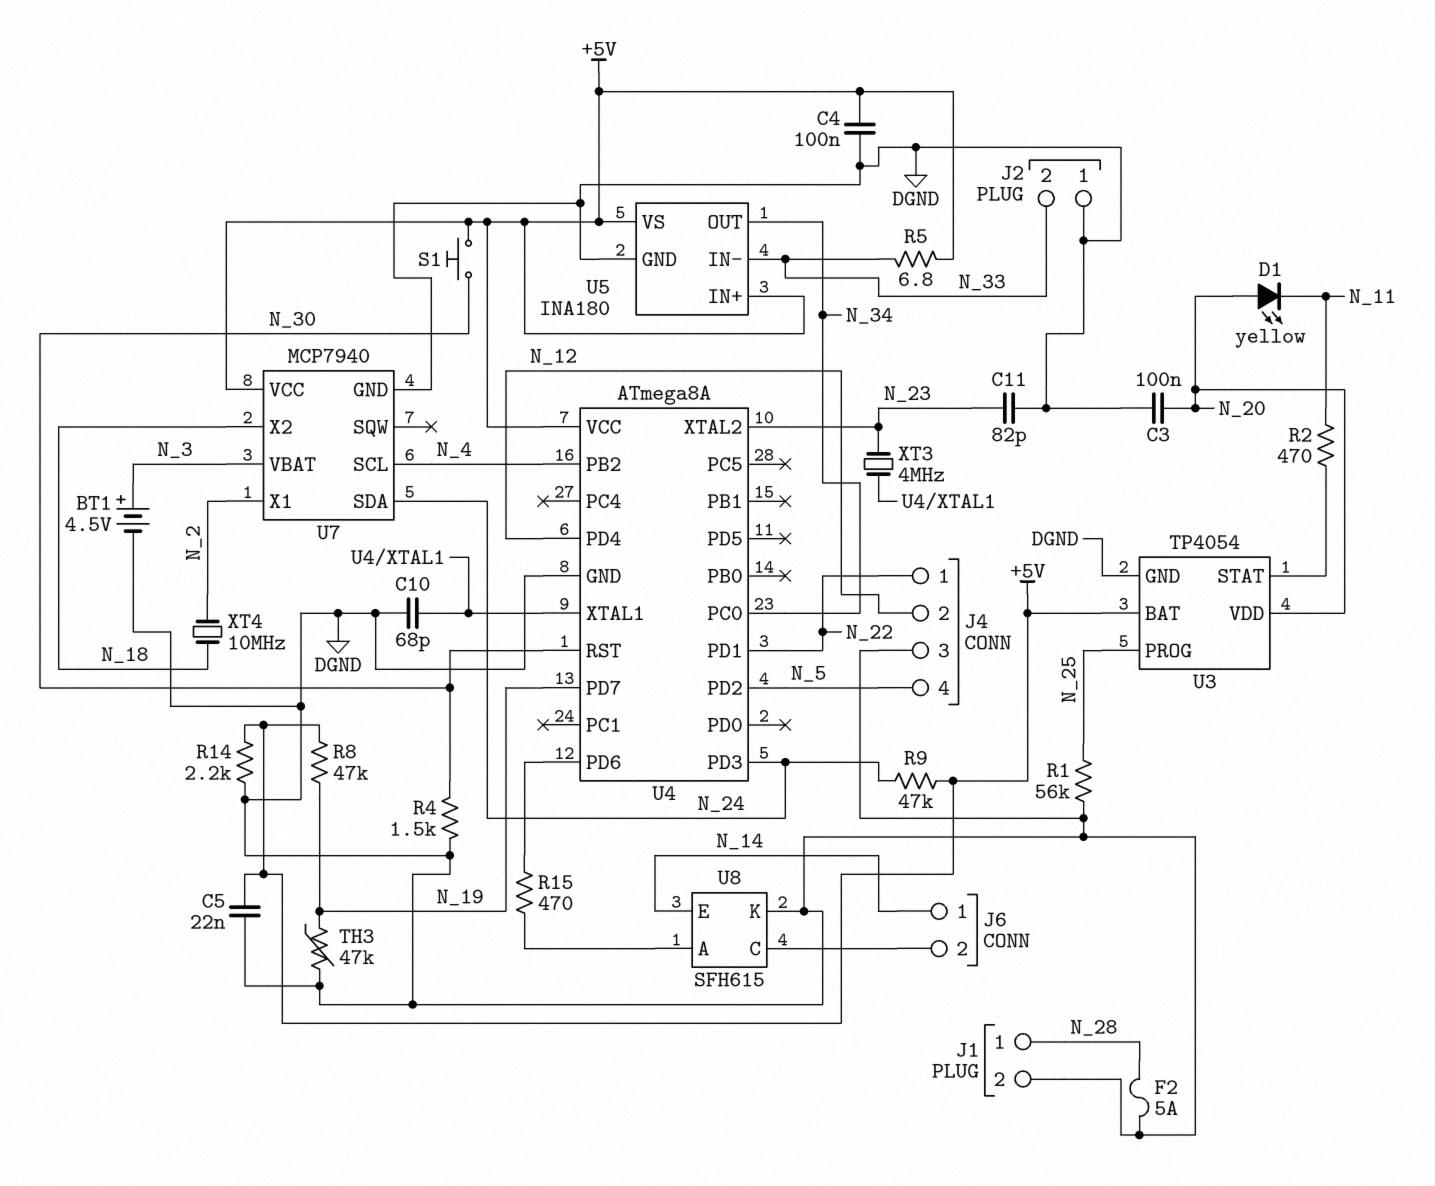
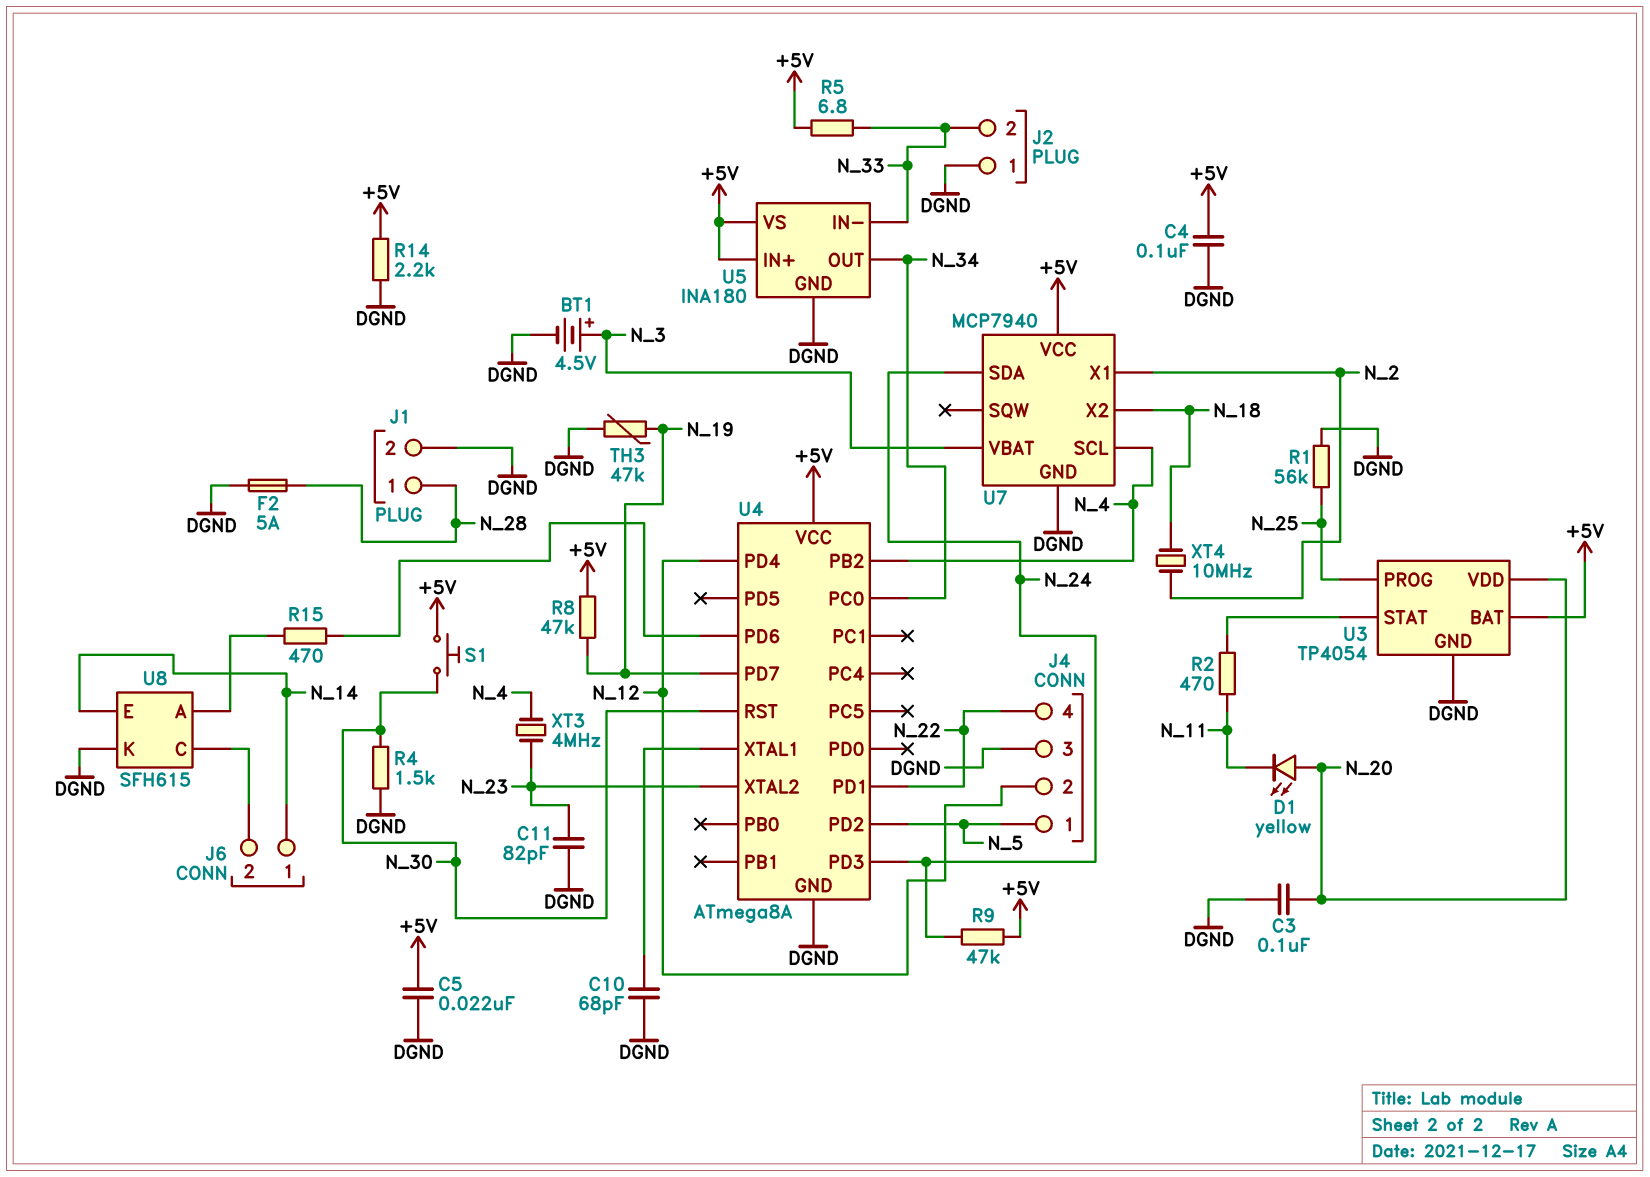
J4 pin 1: N_22 -> N_5
J4 pin 4: N_5 -> N_22
XT3: 4MHz (N_23, U4/XTAL1) -> 4MHz (N_4, N_23)

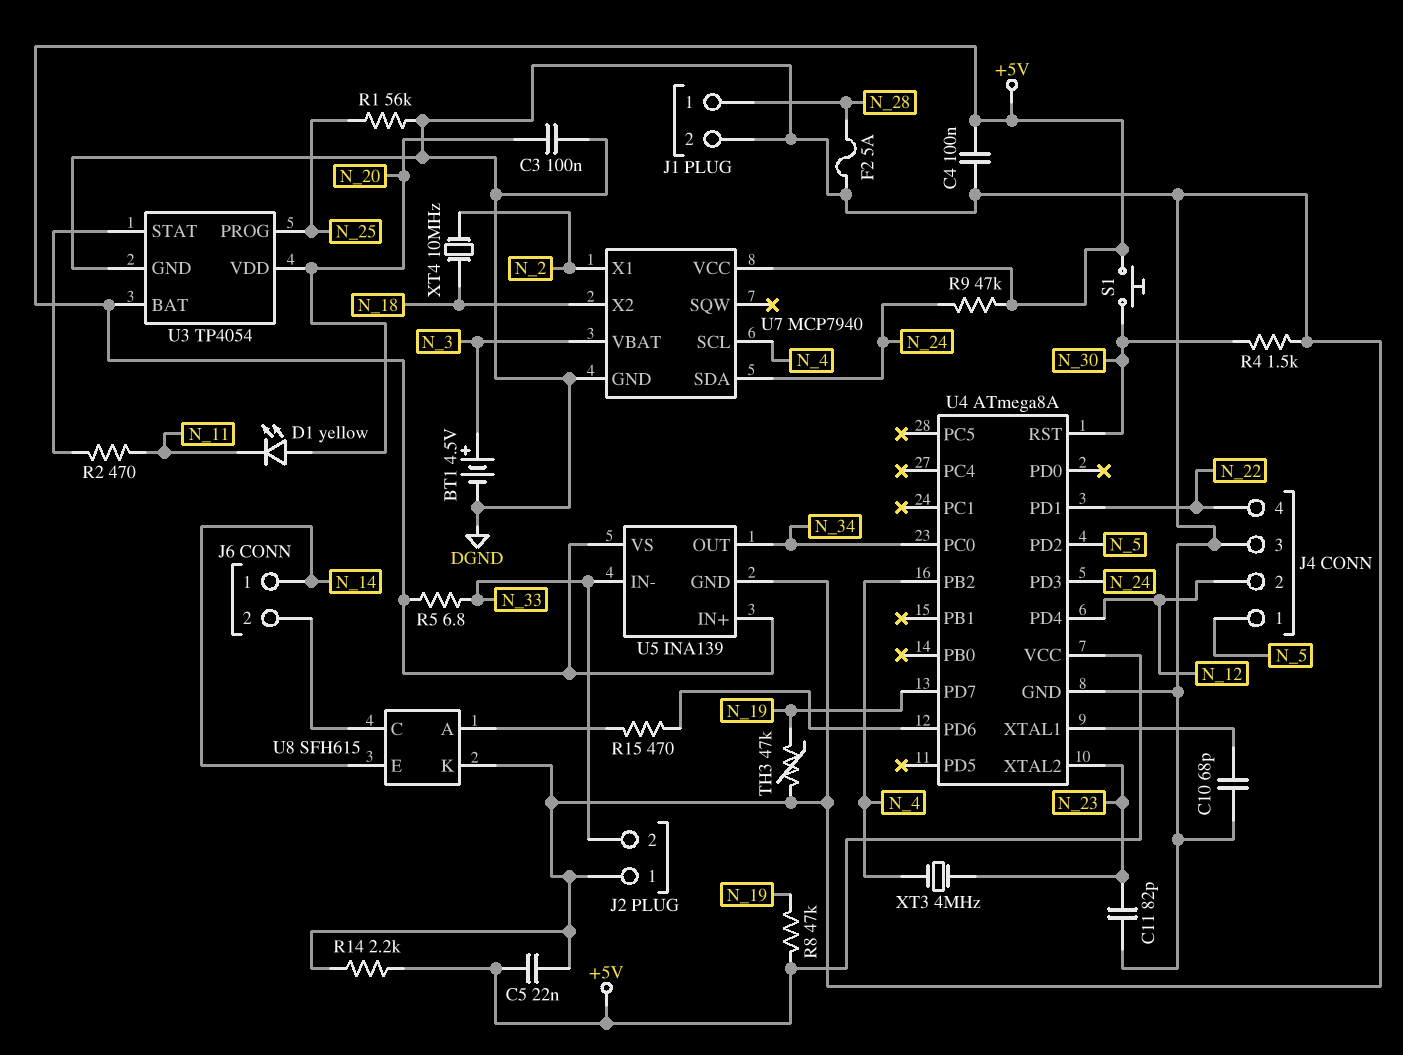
U5: INA180 -> INA139

